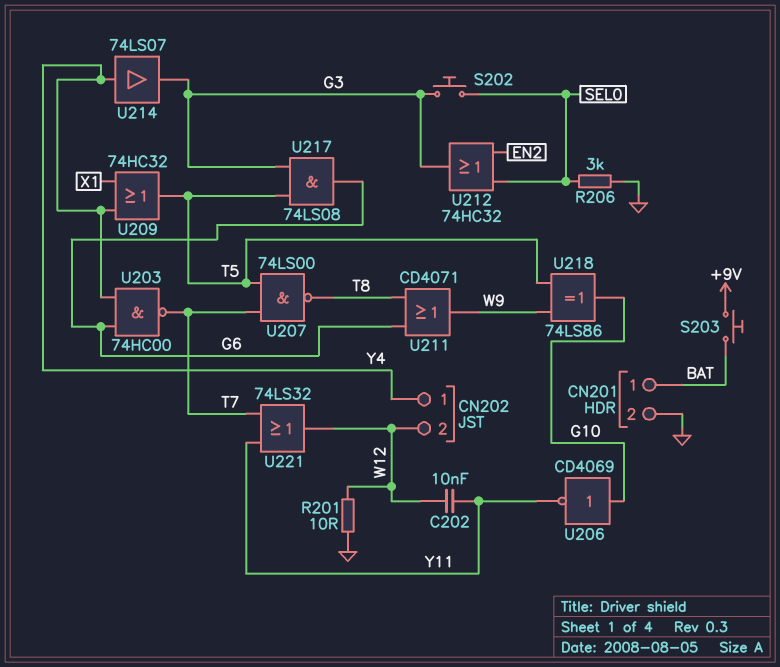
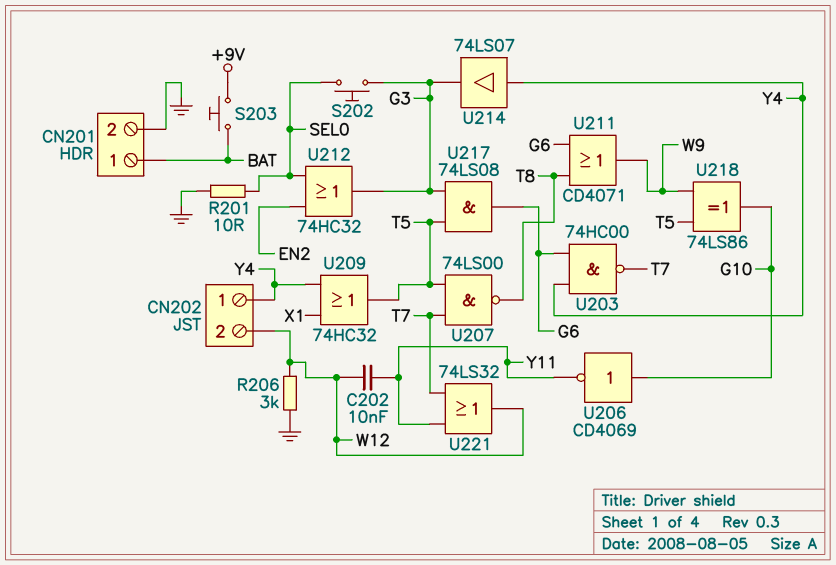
R201: 10 (GND, W12) -> 10 (GND, SEL0)
R206: 3k (GND, SEL0) -> 3k (GND, W12)

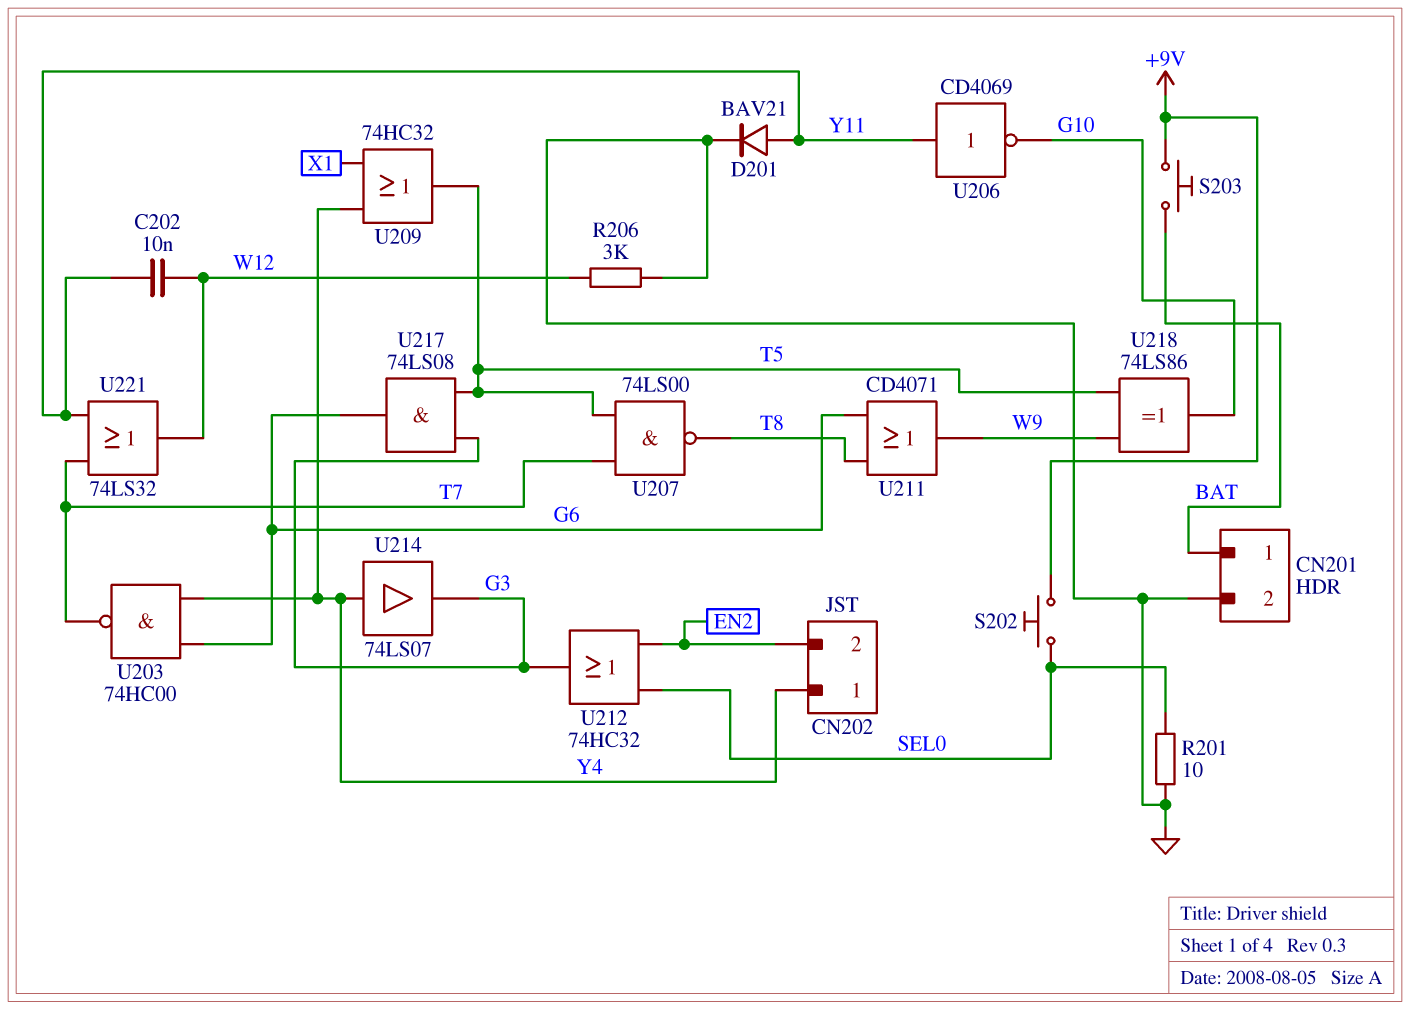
CN202 pin 2: W12 -> EN2
D201: none -> diode BAV21 (A Y11, K GND)
S202: button (G3, SEL0) -> button (+9V, SEL0)
U206: NOT CD4069 (in G10, out Y11) -> NOT CD4069 (in Y11, out G10)

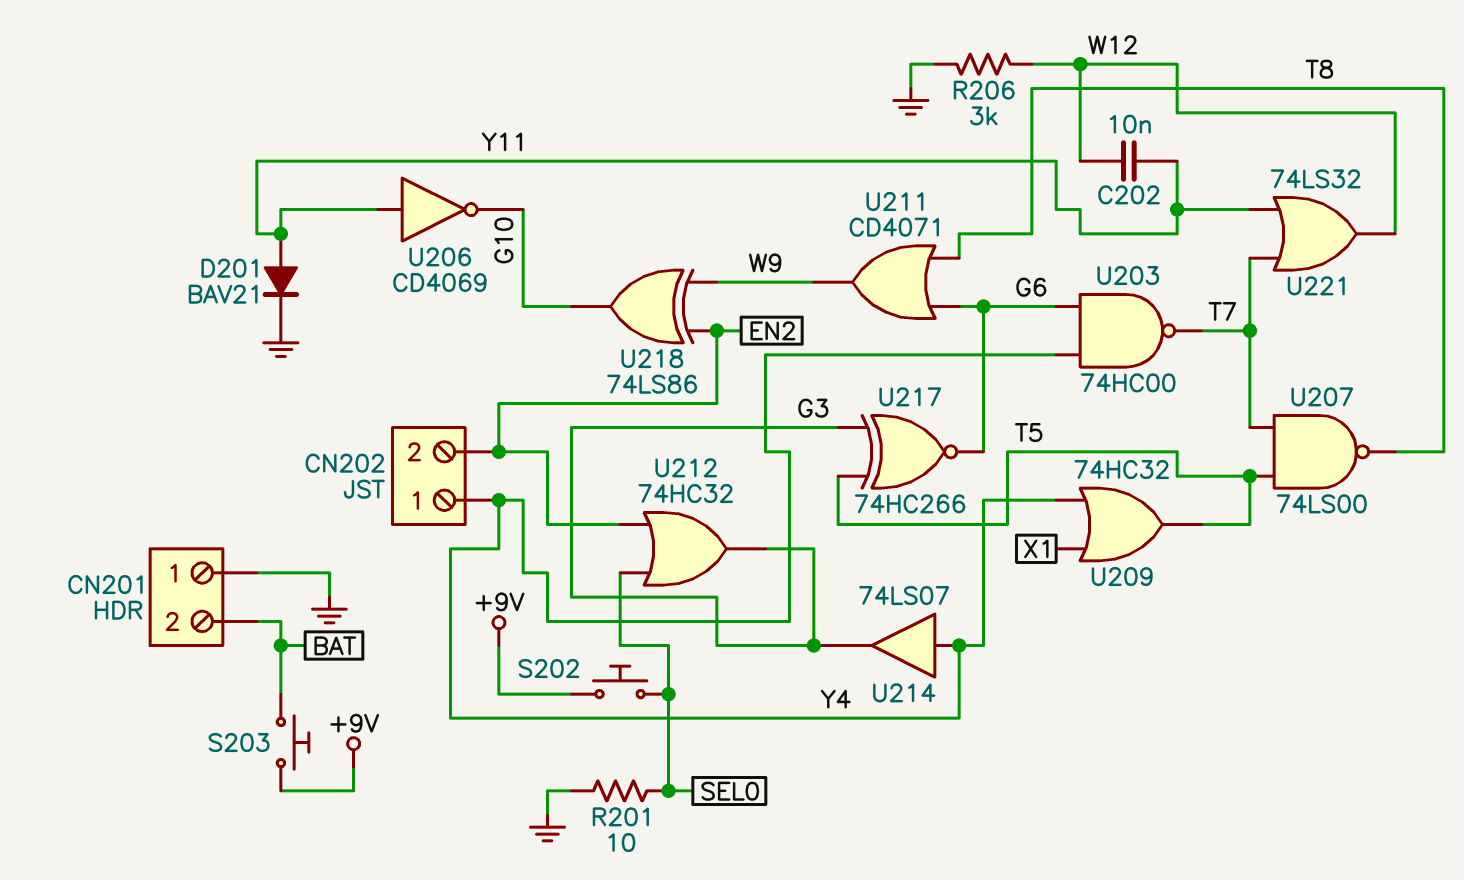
CN201 pin 1: BAT -> GND
CN201 pin 2: GND -> BAT
U217: AND 74LS08 (in G3, in T5, out G6) -> XNOR 74HC266 (in G3, in T5, out G6)
U218: XOR 74LS86 (in T5, in W9, out G10) -> XOR 74LS86 (in EN2, in W9, out G10)

